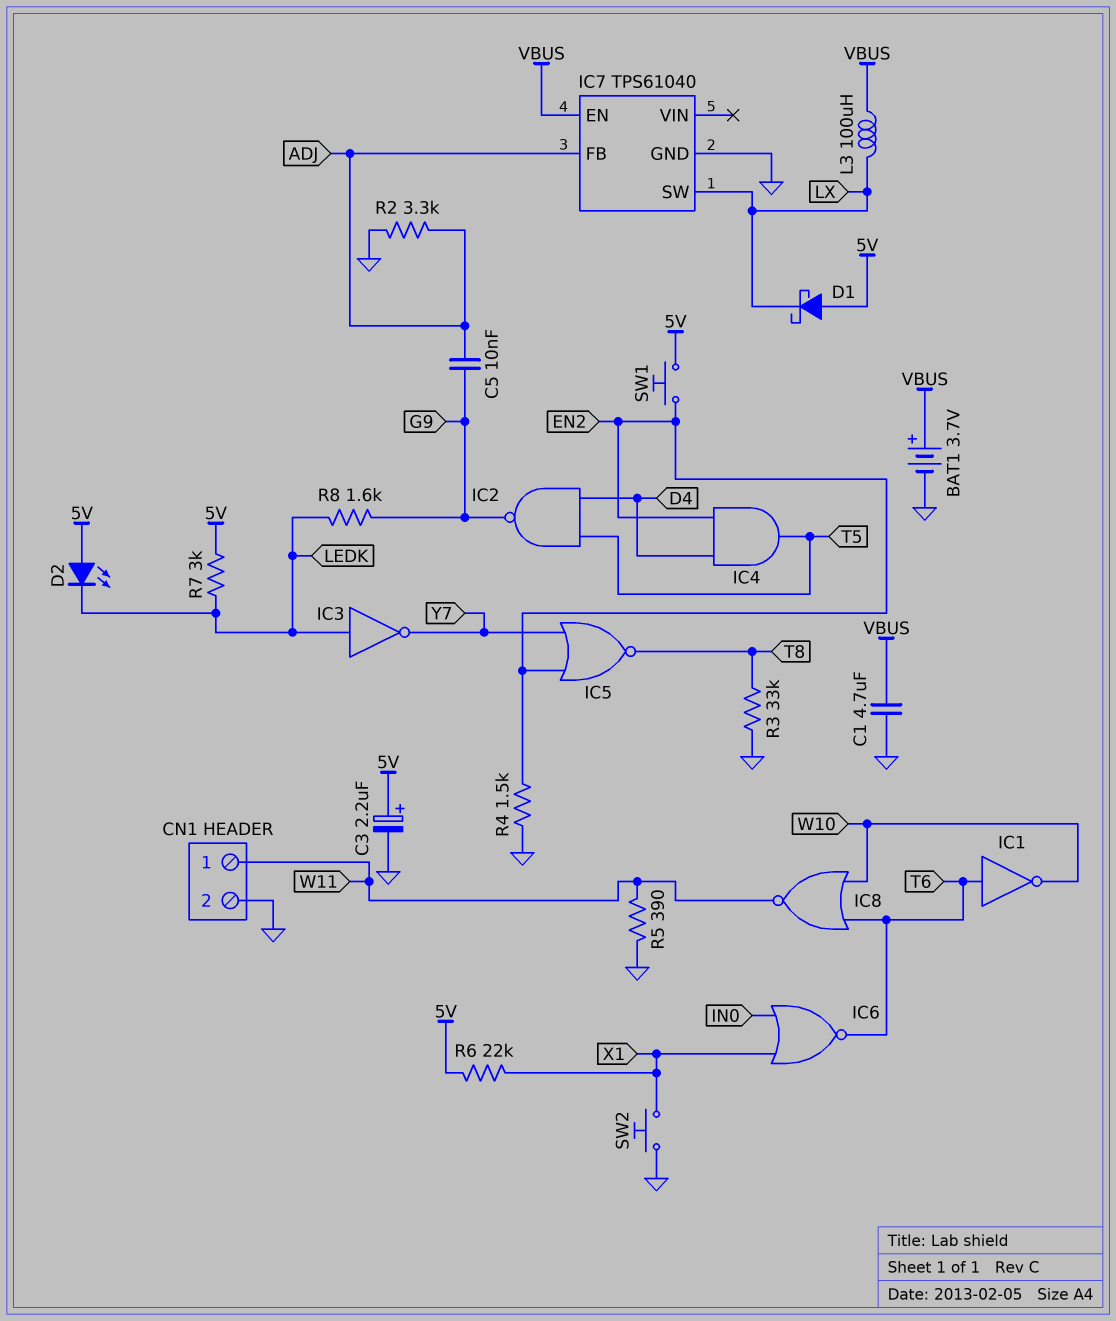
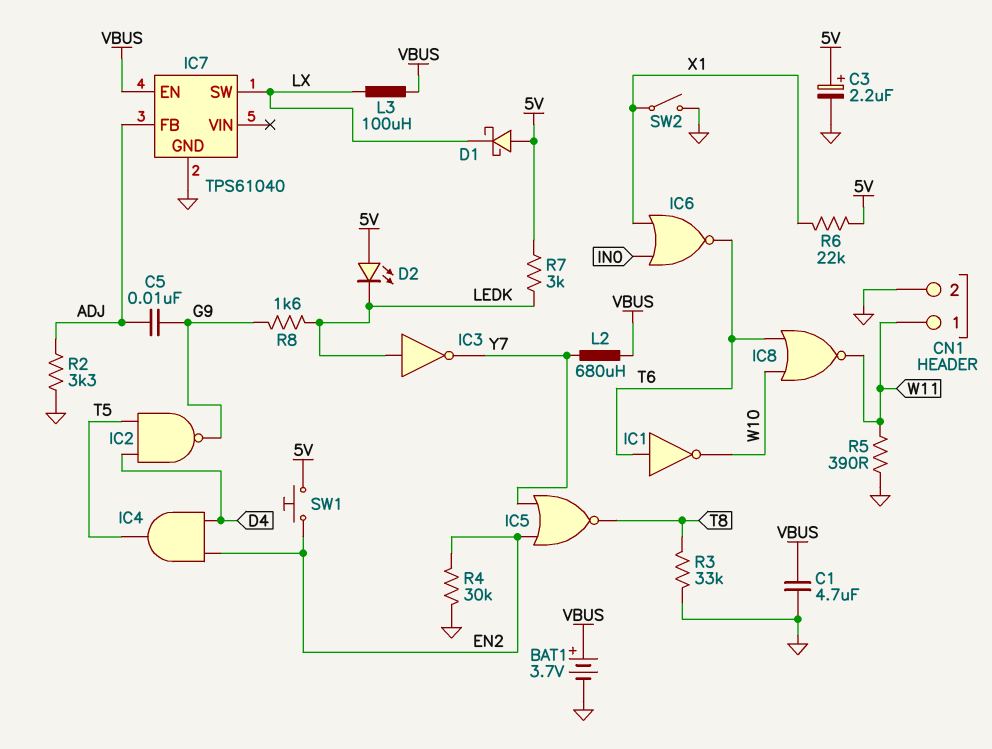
L2: none -> 680uH (VBUS, Y7)
R4: 1.5k (EN2, GND) -> 30k (EN2, GND)
SW2: button (GND, X1) -> switch (GND, X1)

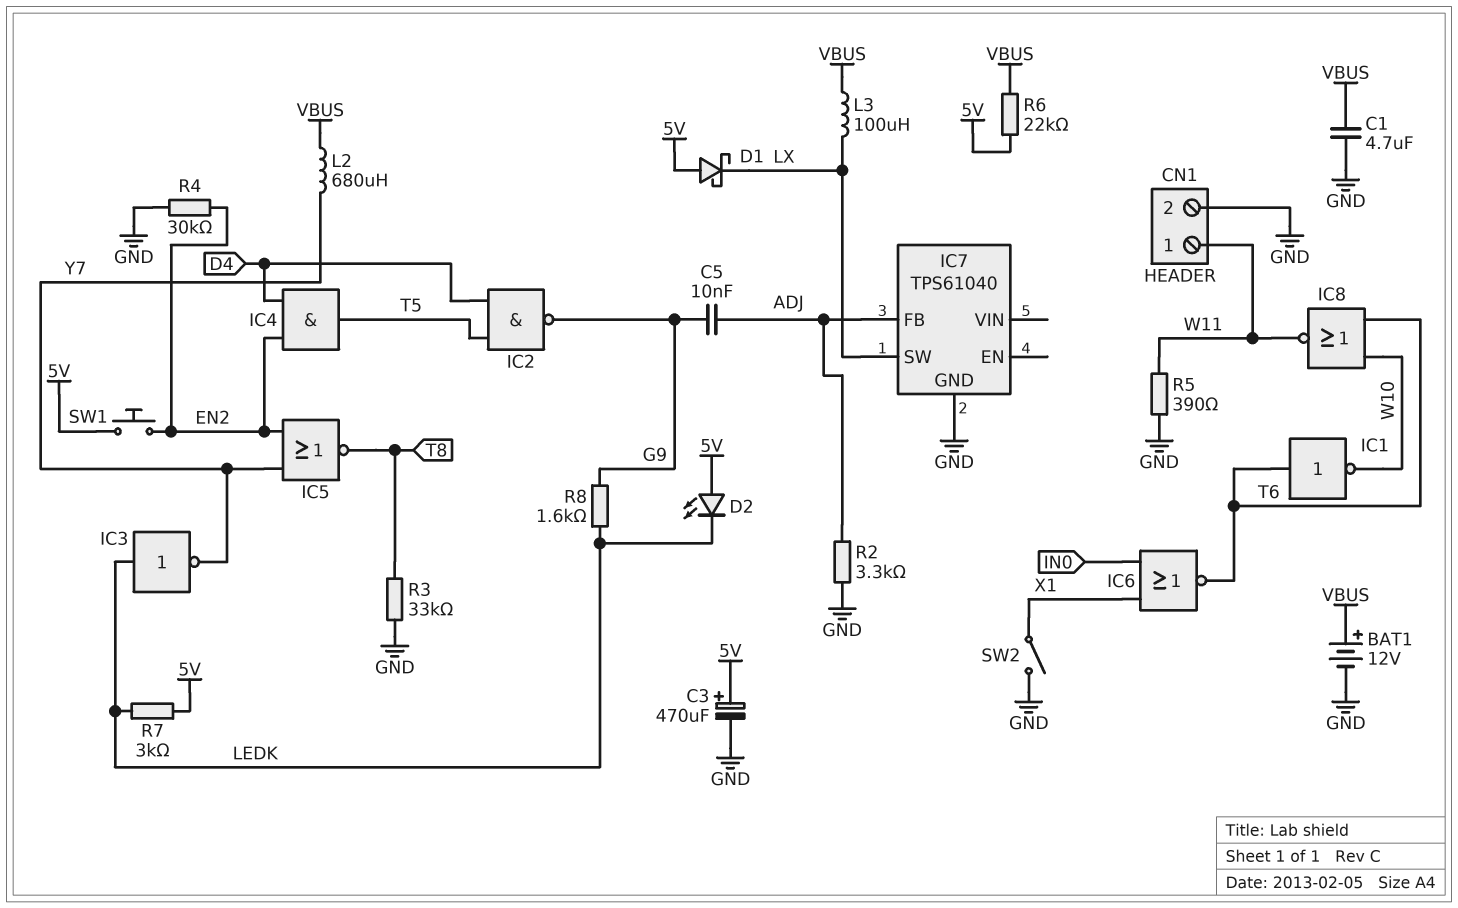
BAT1: 3.7V (plus VBUS, minus GND) -> 12V (plus VBUS, minus GND)
C3: 2.2uF (plus 5V, minus GND) -> 470uF (plus 5V, minus GND)
IC7 pin EN: VBUS -> none
R6: 22k (5V, X1) -> 22k (5V, VBUS)

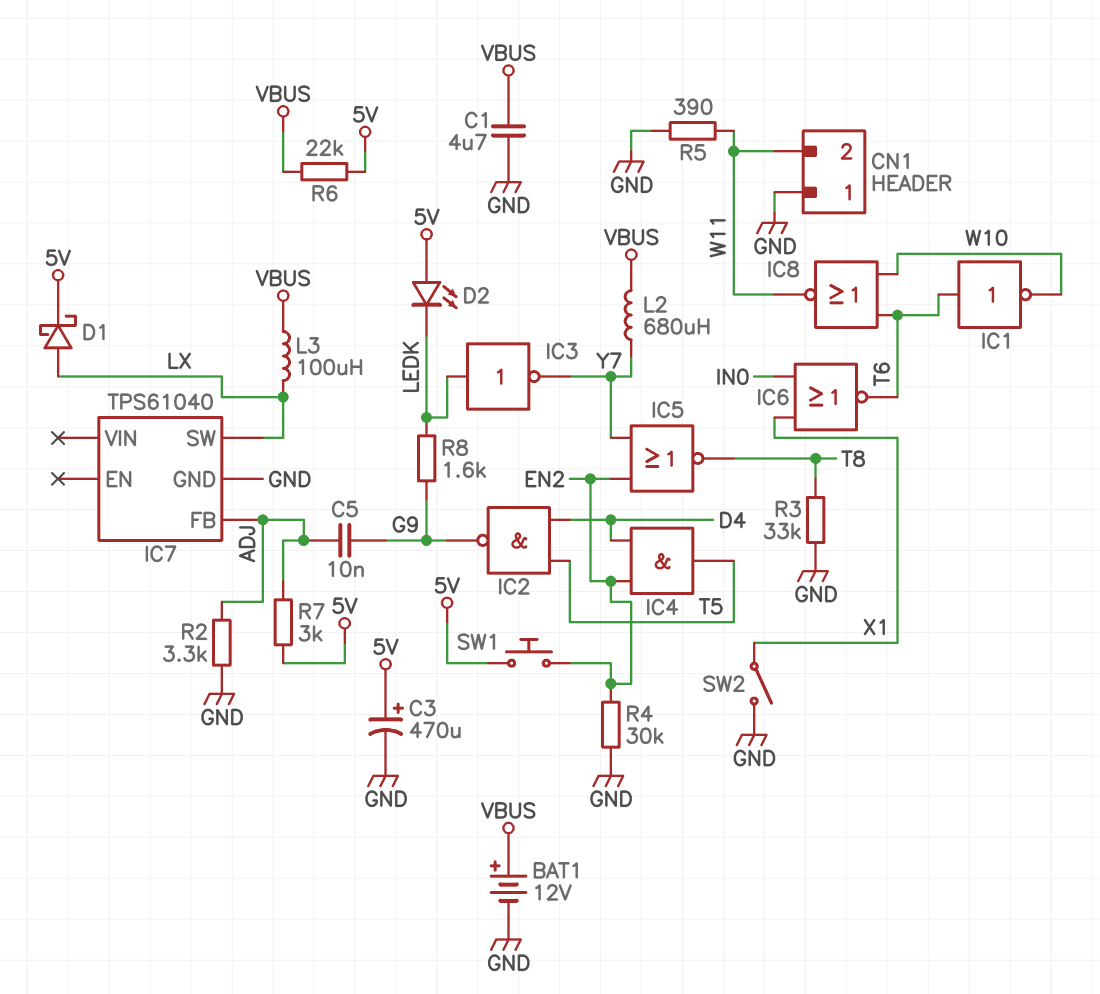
CN1 pin 1: W11 -> GND
CN1 pin 2: GND -> W11
D1: schottky (A 5V, K LX) -> schottky (A LX, K 5V)
R7: 3k (5V, LEDK) -> 3k (5V, ADJ)

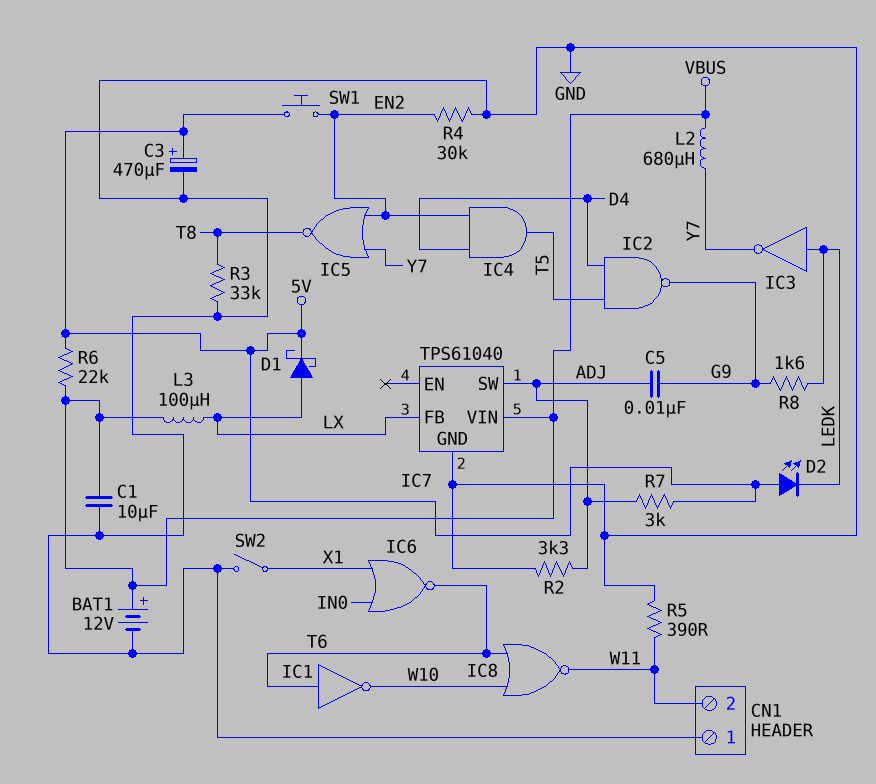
C1: 4.7uF (GND, VBUS) -> 10uF (GND, VBUS)
IC7 pin FB: ADJ -> LX
IC7 pin SW: LX -> ADJ
IC7 pin VIN: none -> VBUS

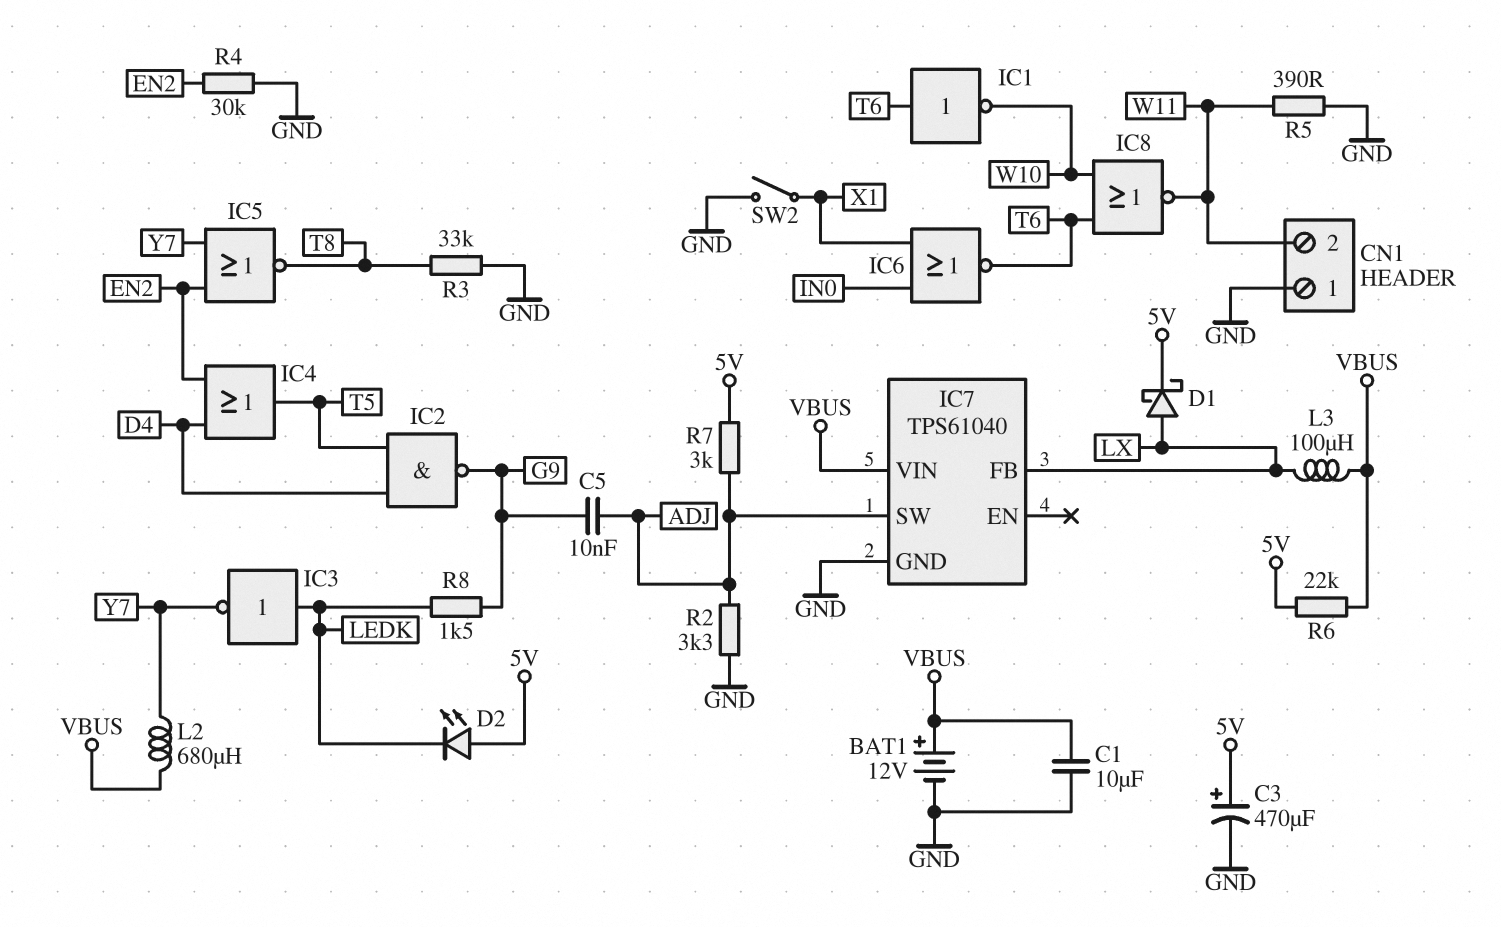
IC4: AND (in D4, in EN2, out T5) -> OR (in D4, in EN2, out T5)
R8: 1.6k (G9, LEDK) -> 1.5k (G9, LEDK)
SW1: button (5V, EN2) -> none

